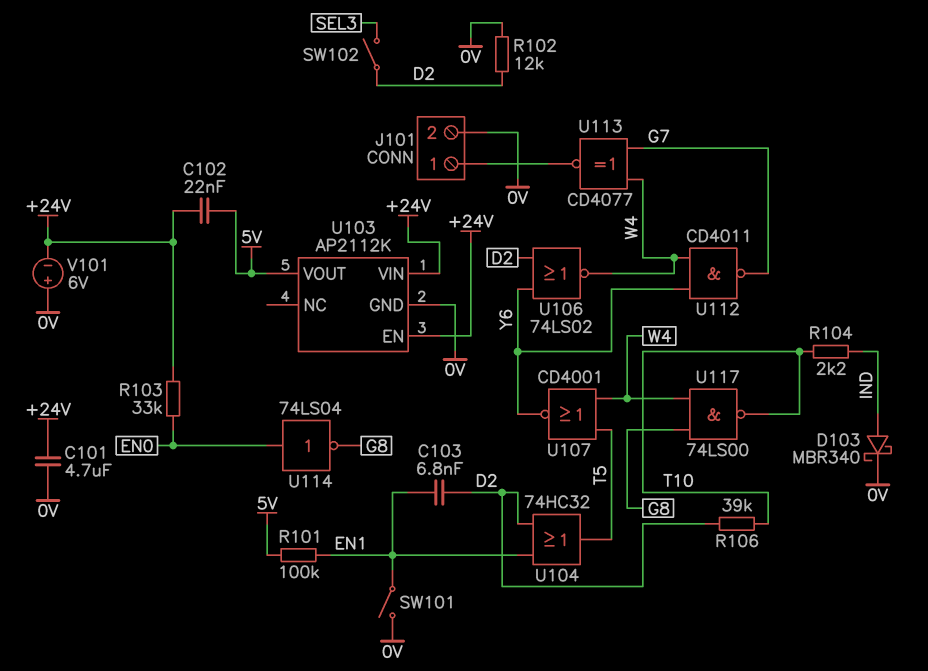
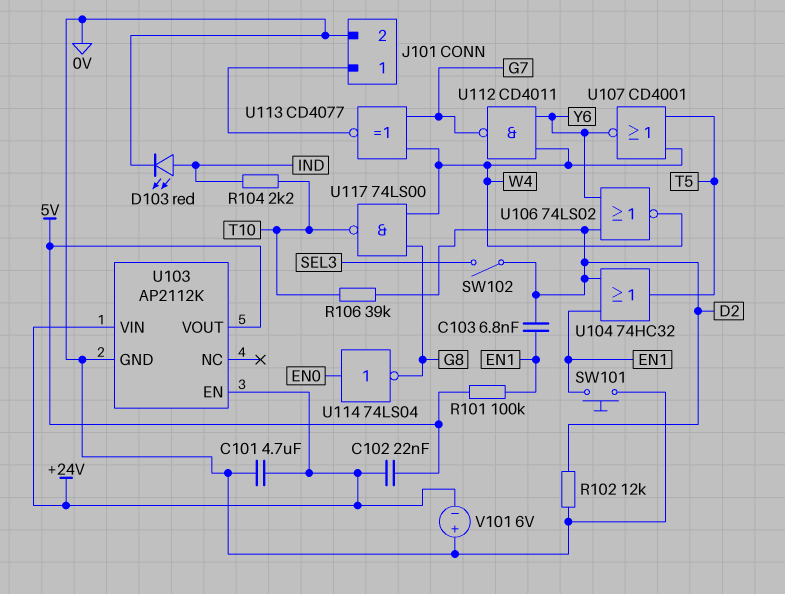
D103: schottky MBR340 (A IND, K 0V) -> LED red (A IND, K 0V)
R103: 33k (+24V, EN0) -> none
SW101: switch (0V, EN1) -> button (0V, EN1)

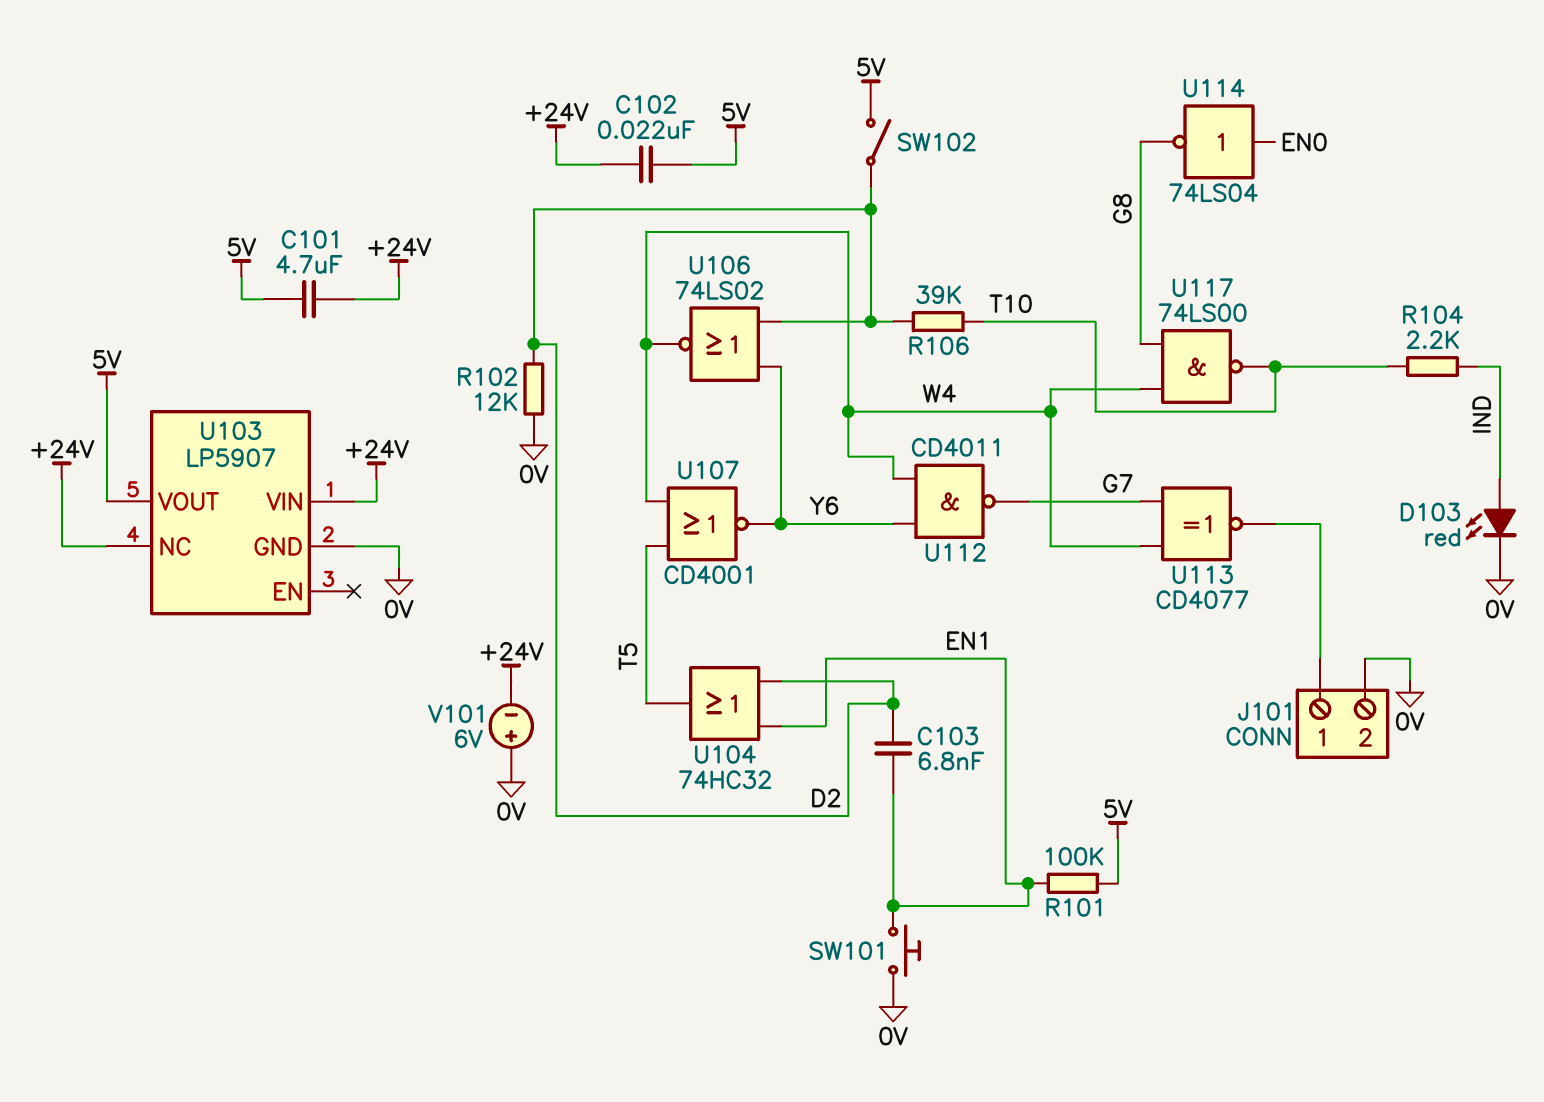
C101: 4.7uF (+24V, 0V) -> 4.7uF (+24V, 5V)
SW102: switch (D2, SEL3) -> switch (5V, D2)
U103: AP2112K -> LP5907
U103 pin EN: +24V -> none
U103 pin NC: none -> +24V

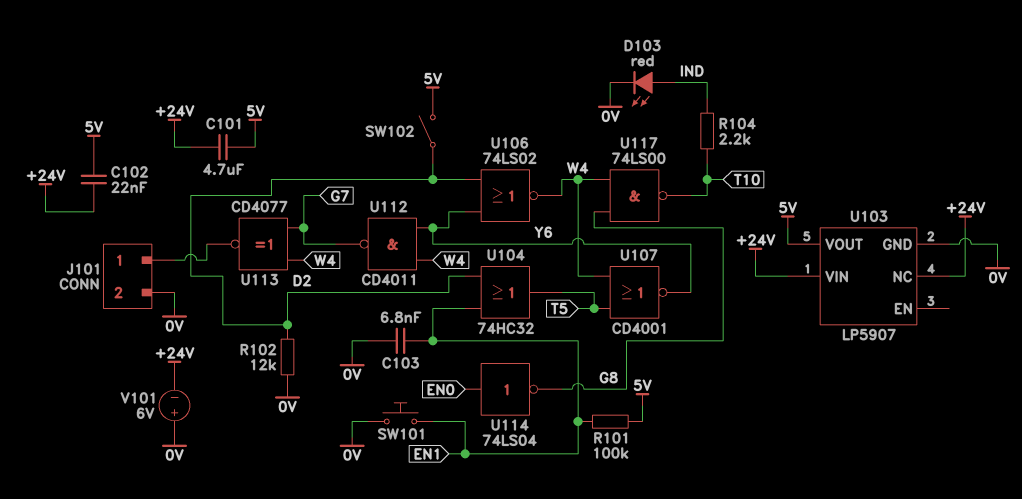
C103: 6.8nF (D2, EN1) -> 6.8nF (0V, EN1)
R106: 39k (D2, T10) -> none

